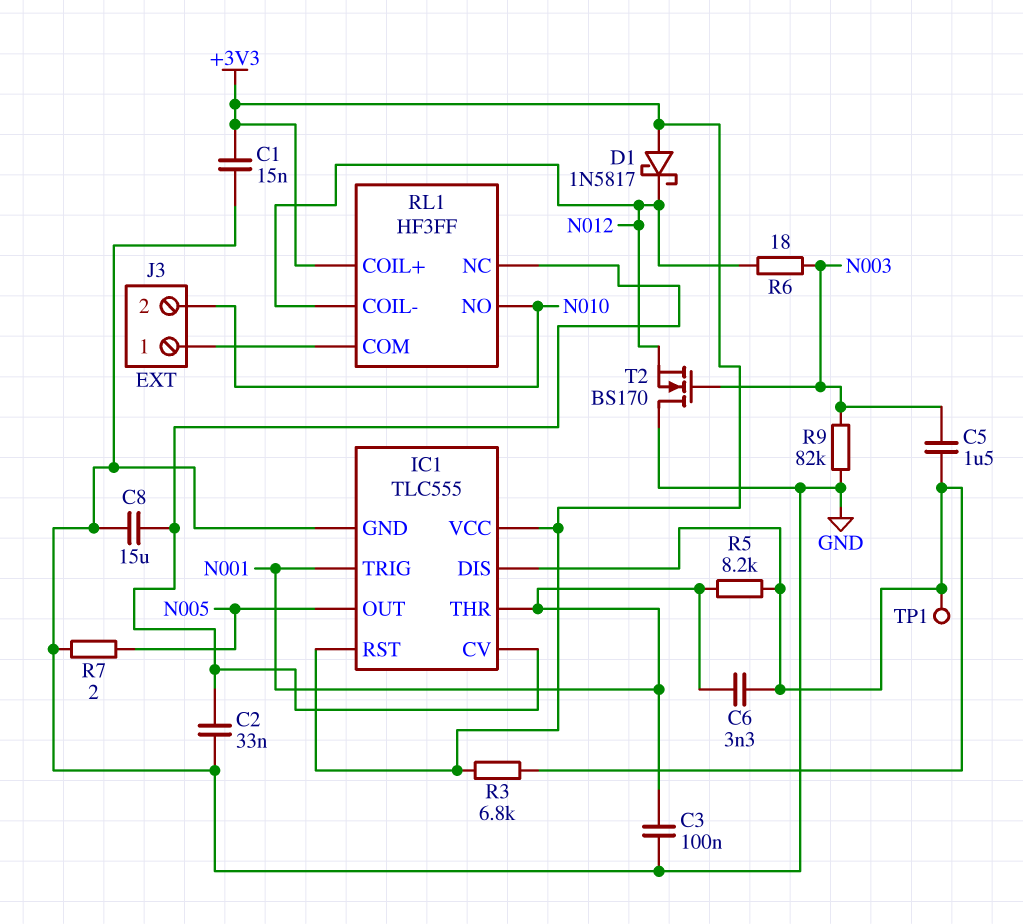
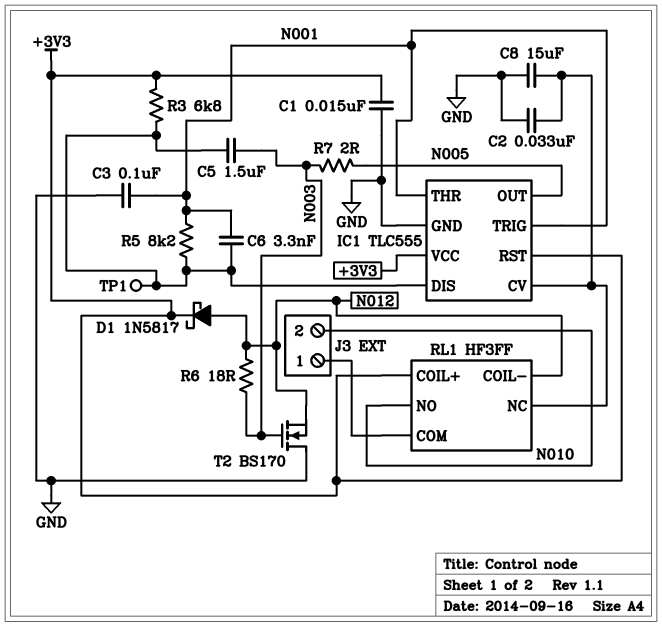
D1: schottky 1N5817 (A +3V3, K N012) -> schottky 1N5817 (A N012, K +3V3)
R7: 2 (GND, N005) -> 2 (N003, N005)
R9: 82k (GND, N003) -> none

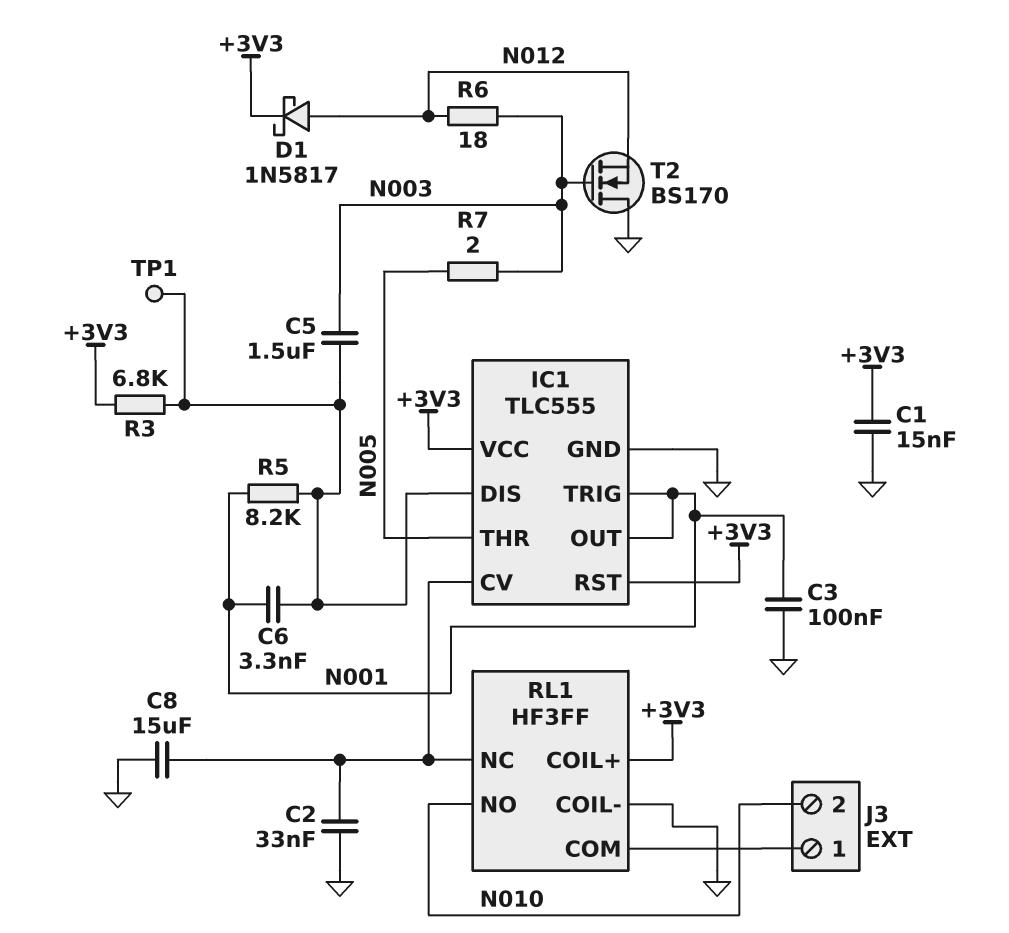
IC1 pin OUT: N005 -> N001
IC1 pin THR: N001 -> N005
RL1 pin COIL-: N012 -> GND

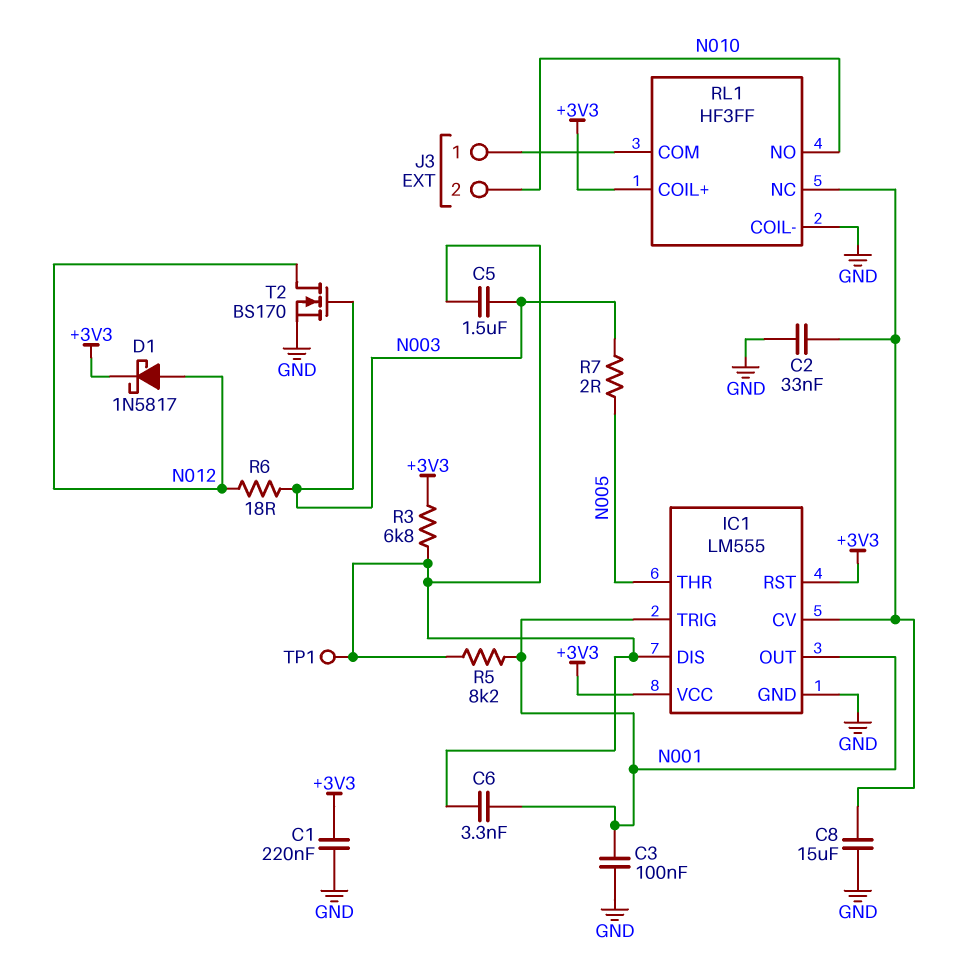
C1: 15nF (+3V3, GND) -> 220nF (+3V3, GND)
IC1: TLC555 -> LM555
T2: NMOS BS170 (G N003, D GND, S N012) -> NMOS BS170 (G N003, D N012, S GND)

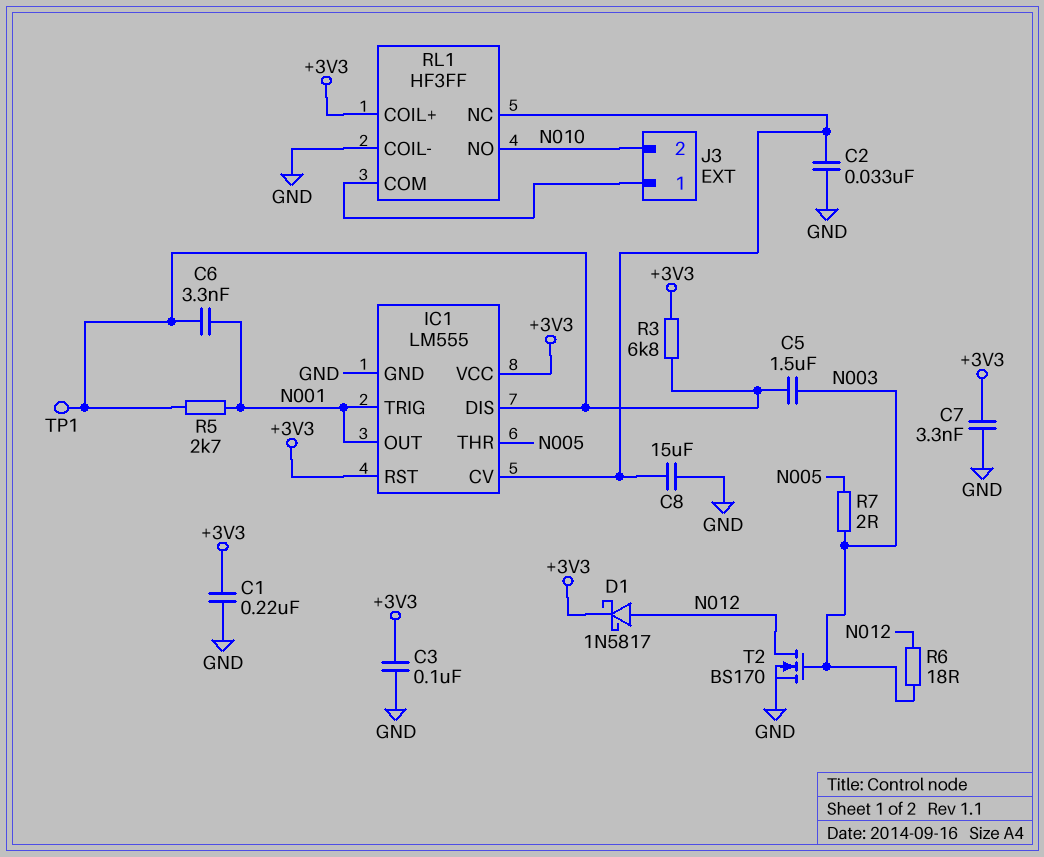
C3: 100nF (GND, N001) -> 100nF (+3V3, GND)
C7: none -> 3.3nF (+3V3, GND)
R5: 8.2k (IC1/DIS, N001) -> 2.7k (IC1/DIS, N001)

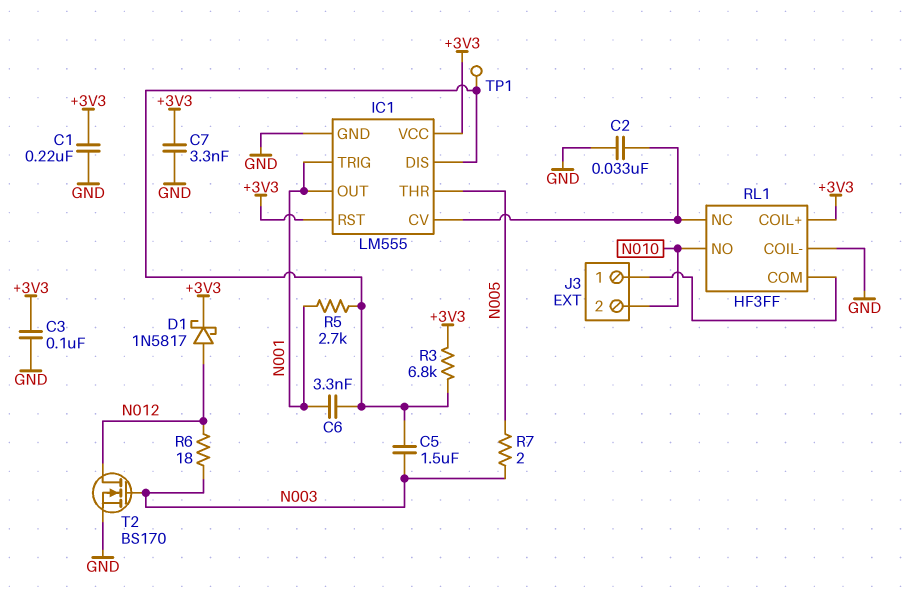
C8: 15uF (GND, IC1/CV) -> none

